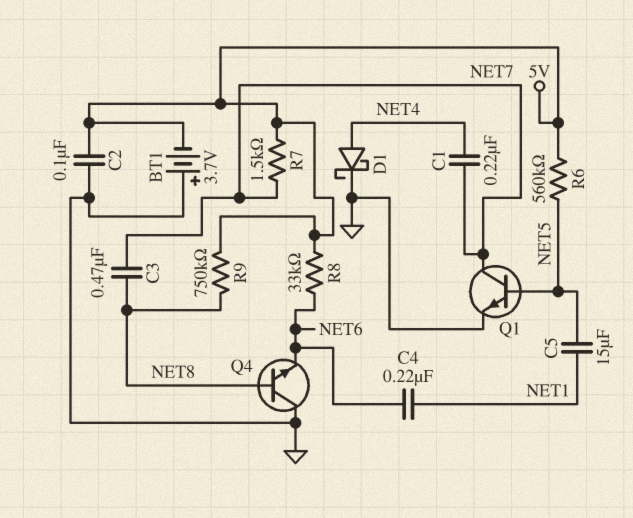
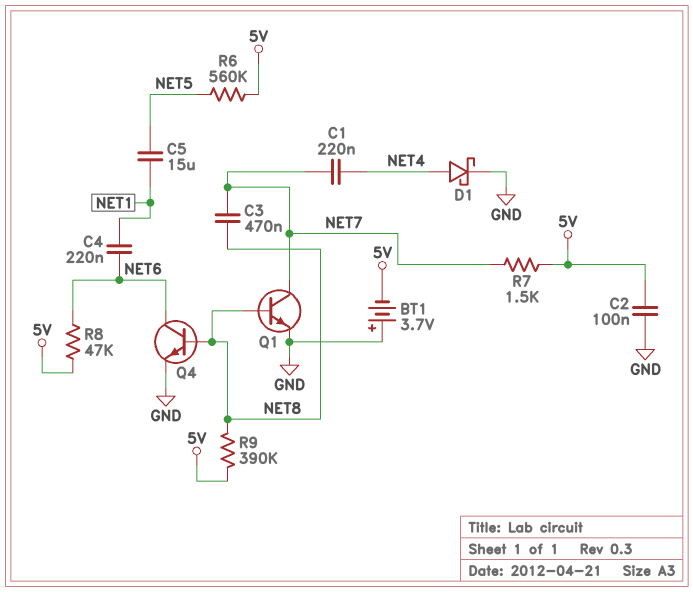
Q1: NPN (B NET5, C NET7, E GND) -> NPN (B NET8, C NET7, E GND)
Q4: NPN (B NET8, C GND, E NET6) -> NPN (B NET8, C NET6, E GND)
R8: 33k (5V, NET6) -> 47k (5V, NET6)
R9: 750k (5V, NET8) -> 390k (5V, NET8)

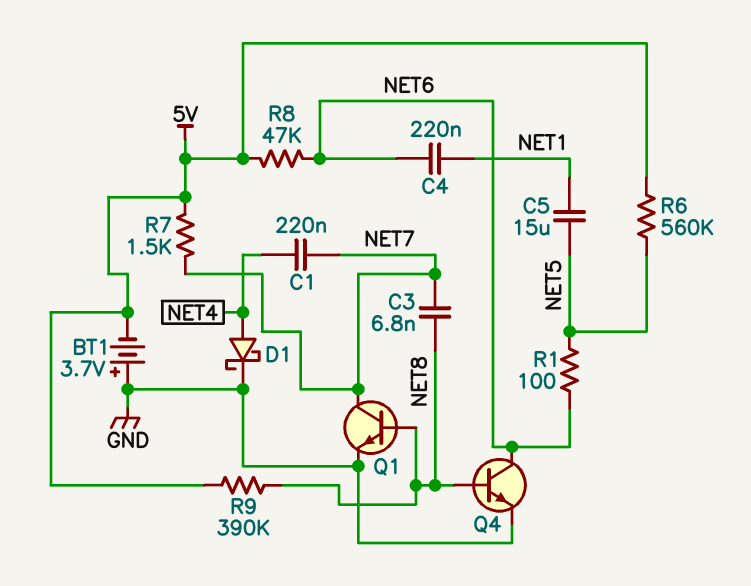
C2: 100nF (5V, GND) -> none
C3: 470nF (NET7, NET8) -> 6.8nF (NET7, NET8)
R1: none -> 100 (NET5, NET6)

